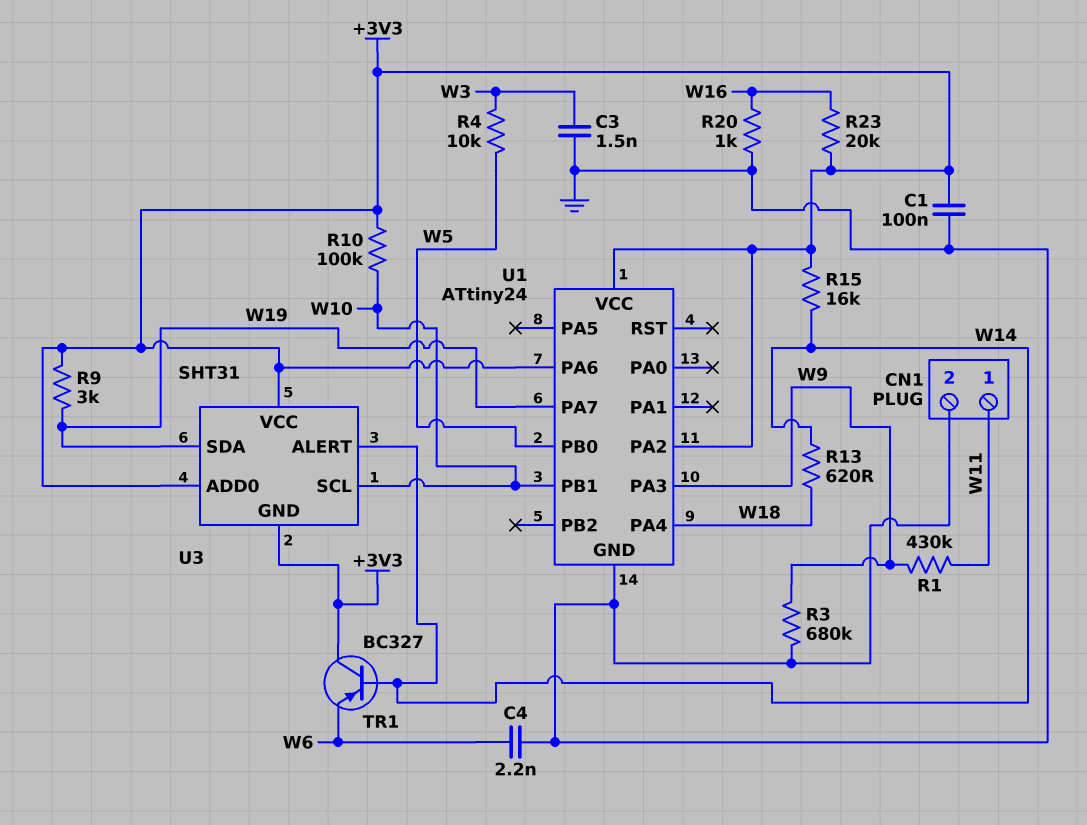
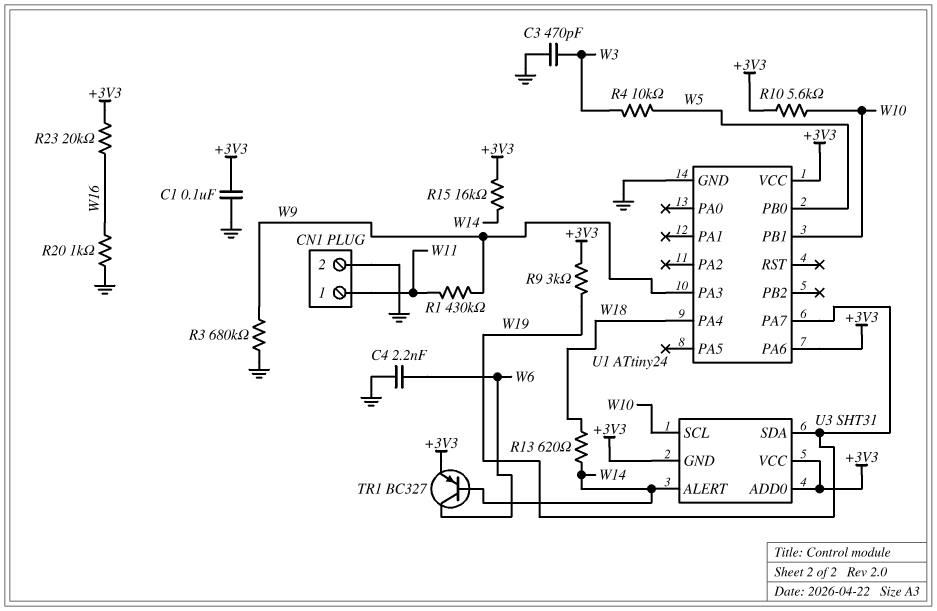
C3: 1.5nF (GND, W3) -> 470pF (GND, W3)
R10: 100k (+3V3, W10) -> 5.6k (+3V3, W10)
TR1: PNP BC327 (B W14, C +3V3, E W6) -> PNP BC327 (B W14, C W6, E +3V3)
U1 pin PA2: +3V3 -> none

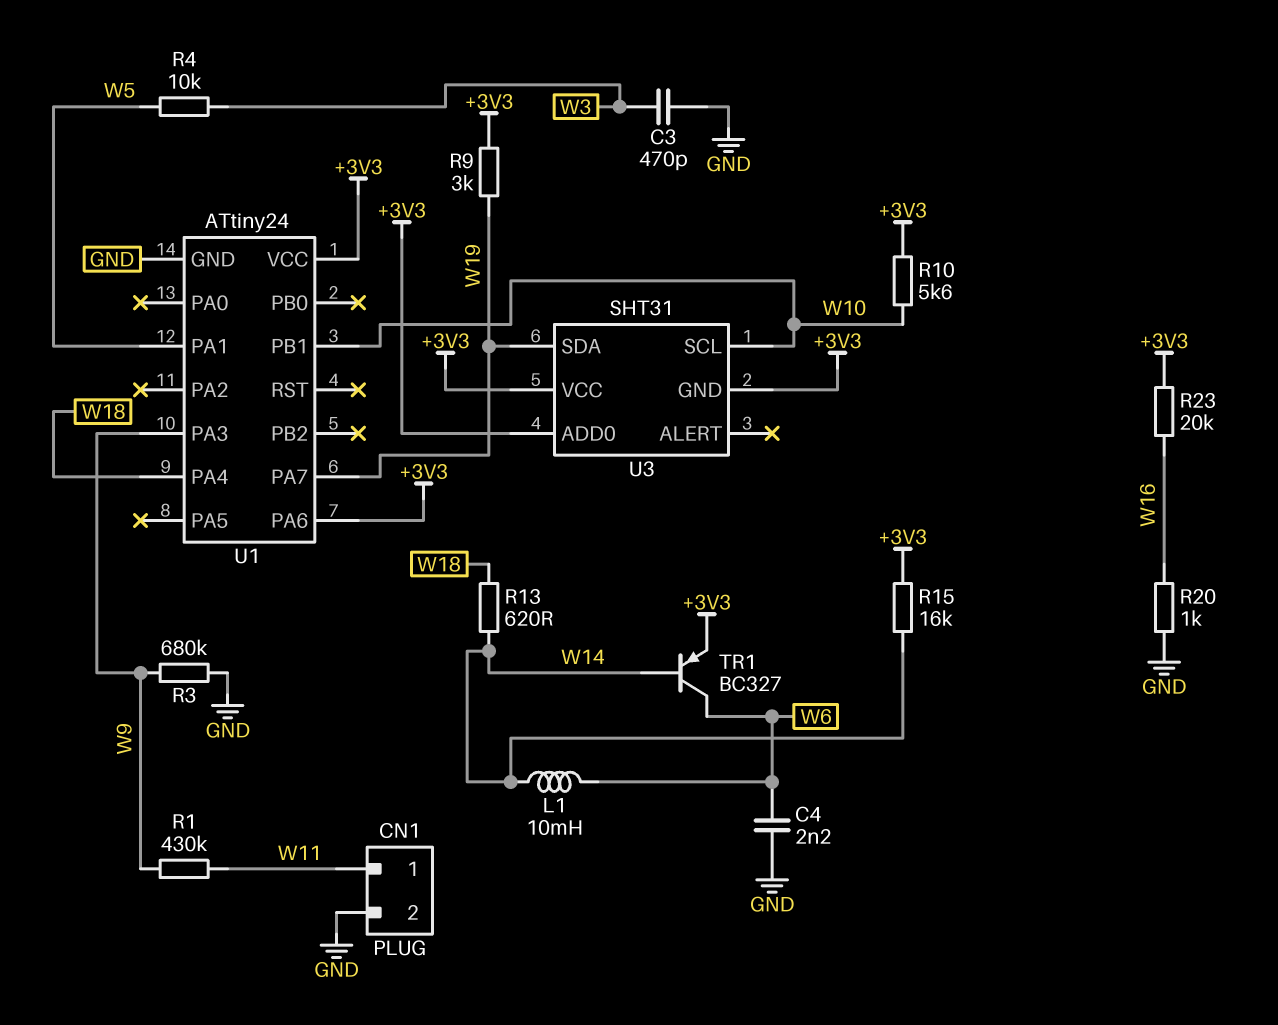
C1: 100nF (+3V3, GND) -> none
L1: none -> 10mH (W6, W14)
U1 pin PA1: none -> W5
U1 pin PB0: W5 -> none
U3 pin ALERT: W14 -> none

